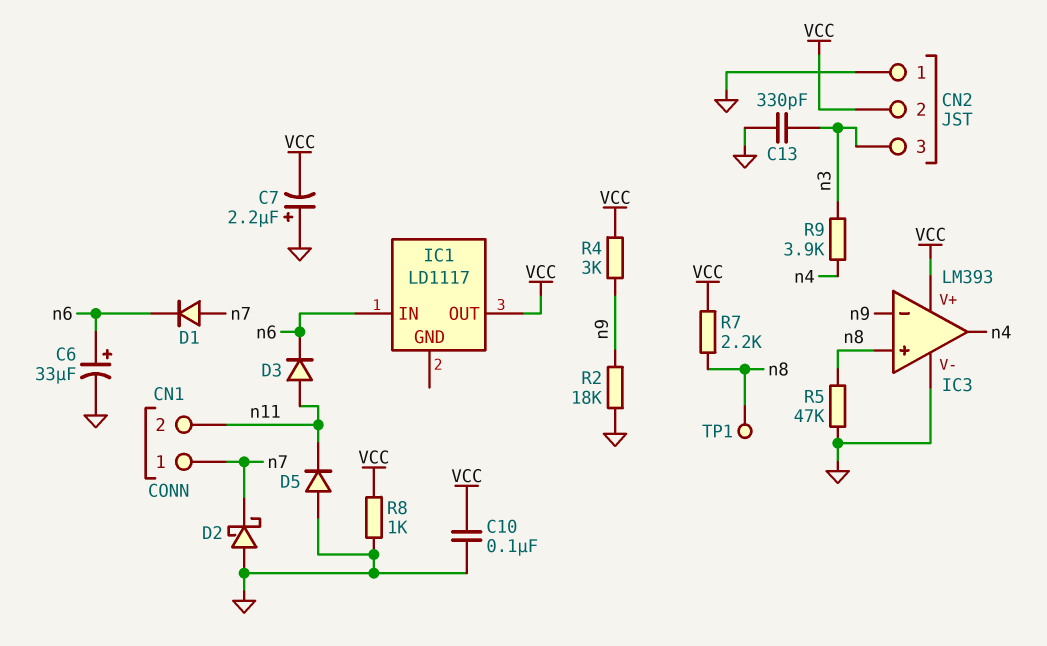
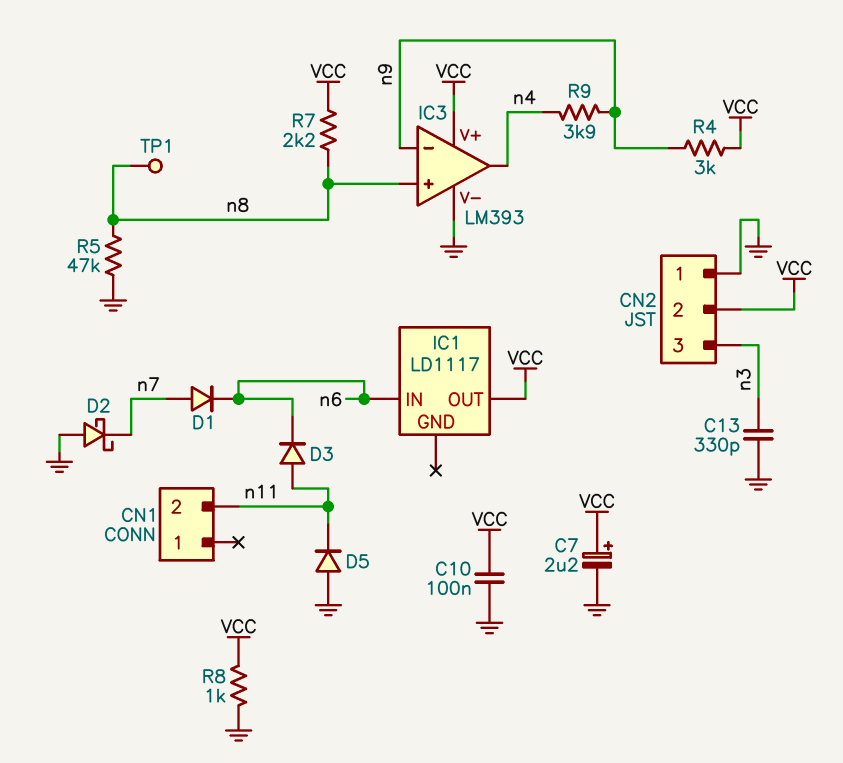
C6: 33uF (plus n6, minus GND) -> none
C7: 2.2uF (plus GND, minus VCC) -> 2.2uF (plus VCC, minus GND)
CN1 pin 1: n7 -> none
R2: 18k (GND, n9) -> none
R9: 3.9k (n3, n4) -> 3.9k (n4, n9)

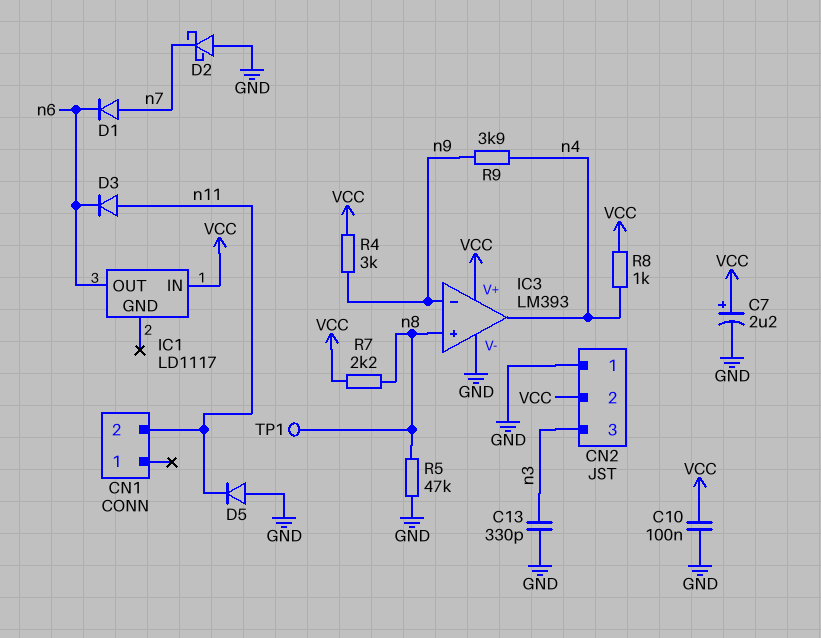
IC1 pin IN: n6 -> VCC
IC1 pin OUT: VCC -> n6
R8: 1k (GND, VCC) -> 1k (VCC, n4)

